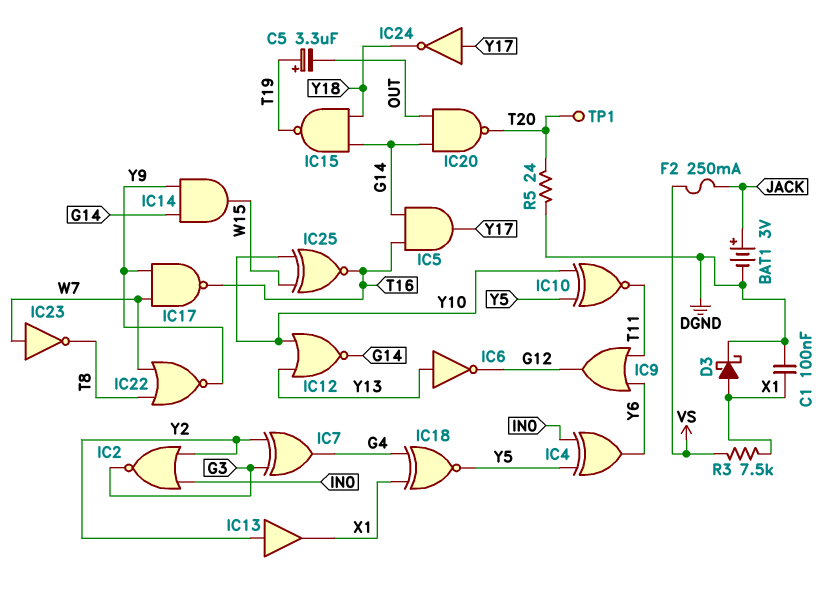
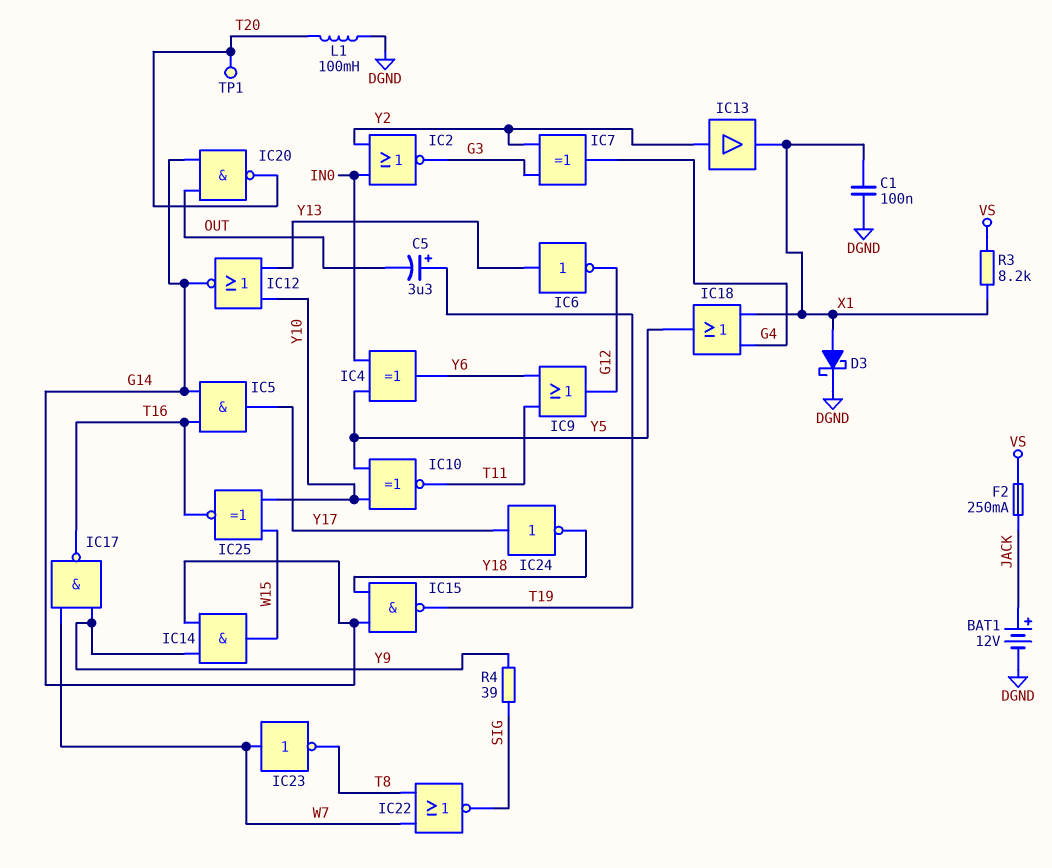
BAT1: 3V (plus JACK, minus DGND) -> 12V (plus JACK, minus DGND)
IC18: XNOR (in G4, in X1, out Y5) -> OR (in G4, in X1, out Y5)
IC22: NOR (in T8, in W7, out Y9) -> NOR (in T8, in W7, out SIG)
L1: none -> 100mH (DGND, T20)
R3: 7.5k (VS, X1) -> 8.2k (VS, X1)
R4: none -> 39 (SIG, Y9)
R5: 24 (DGND, T20) -> none

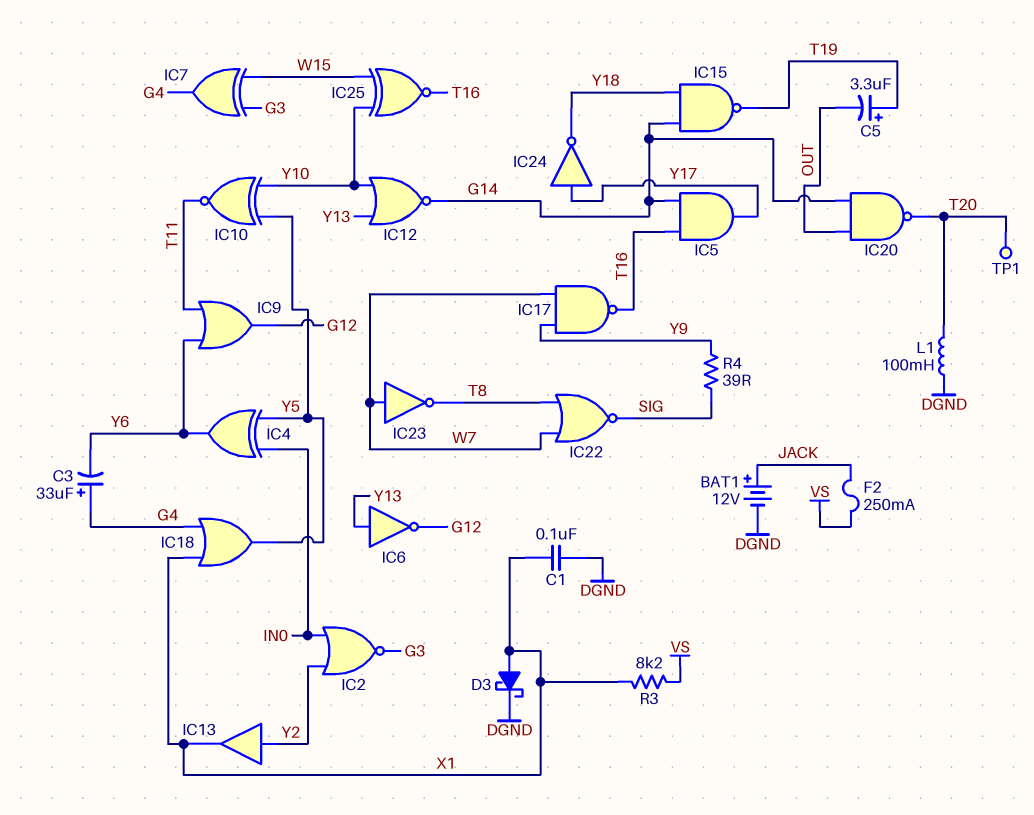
C3: none -> 33uF (plus G4, minus Y6)
IC7: XOR (in G3, in Y2, out G4) -> XOR (in G3, in W15, out G4)
IC14: AND (in G14, in Y9, out W15) -> none

